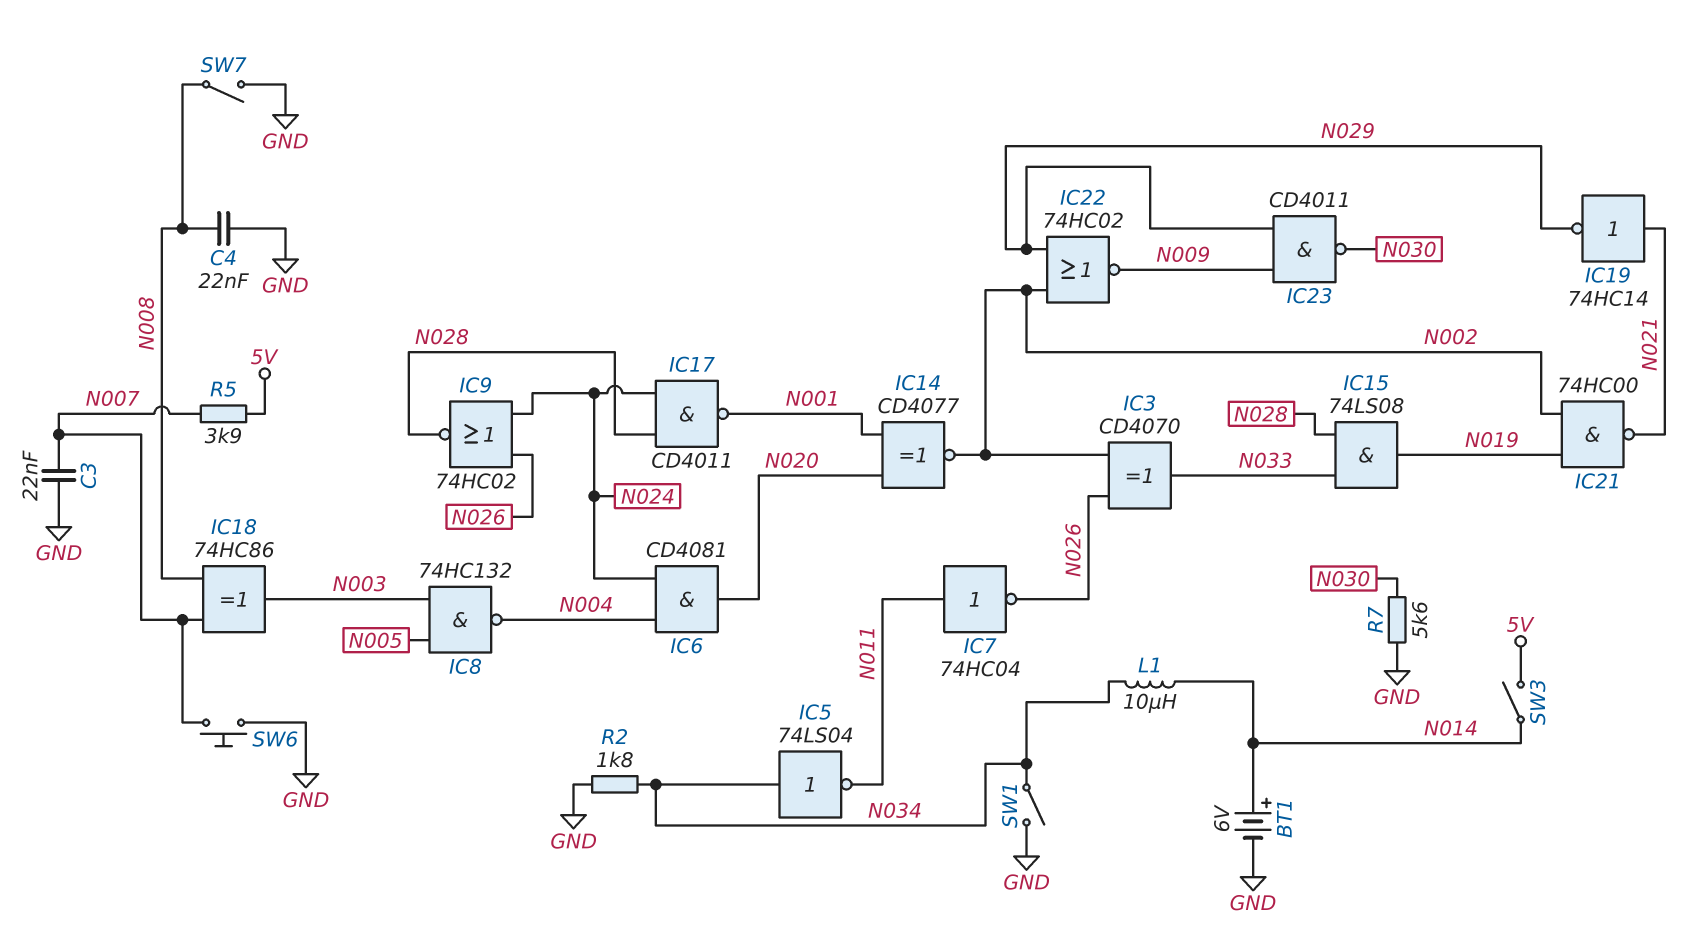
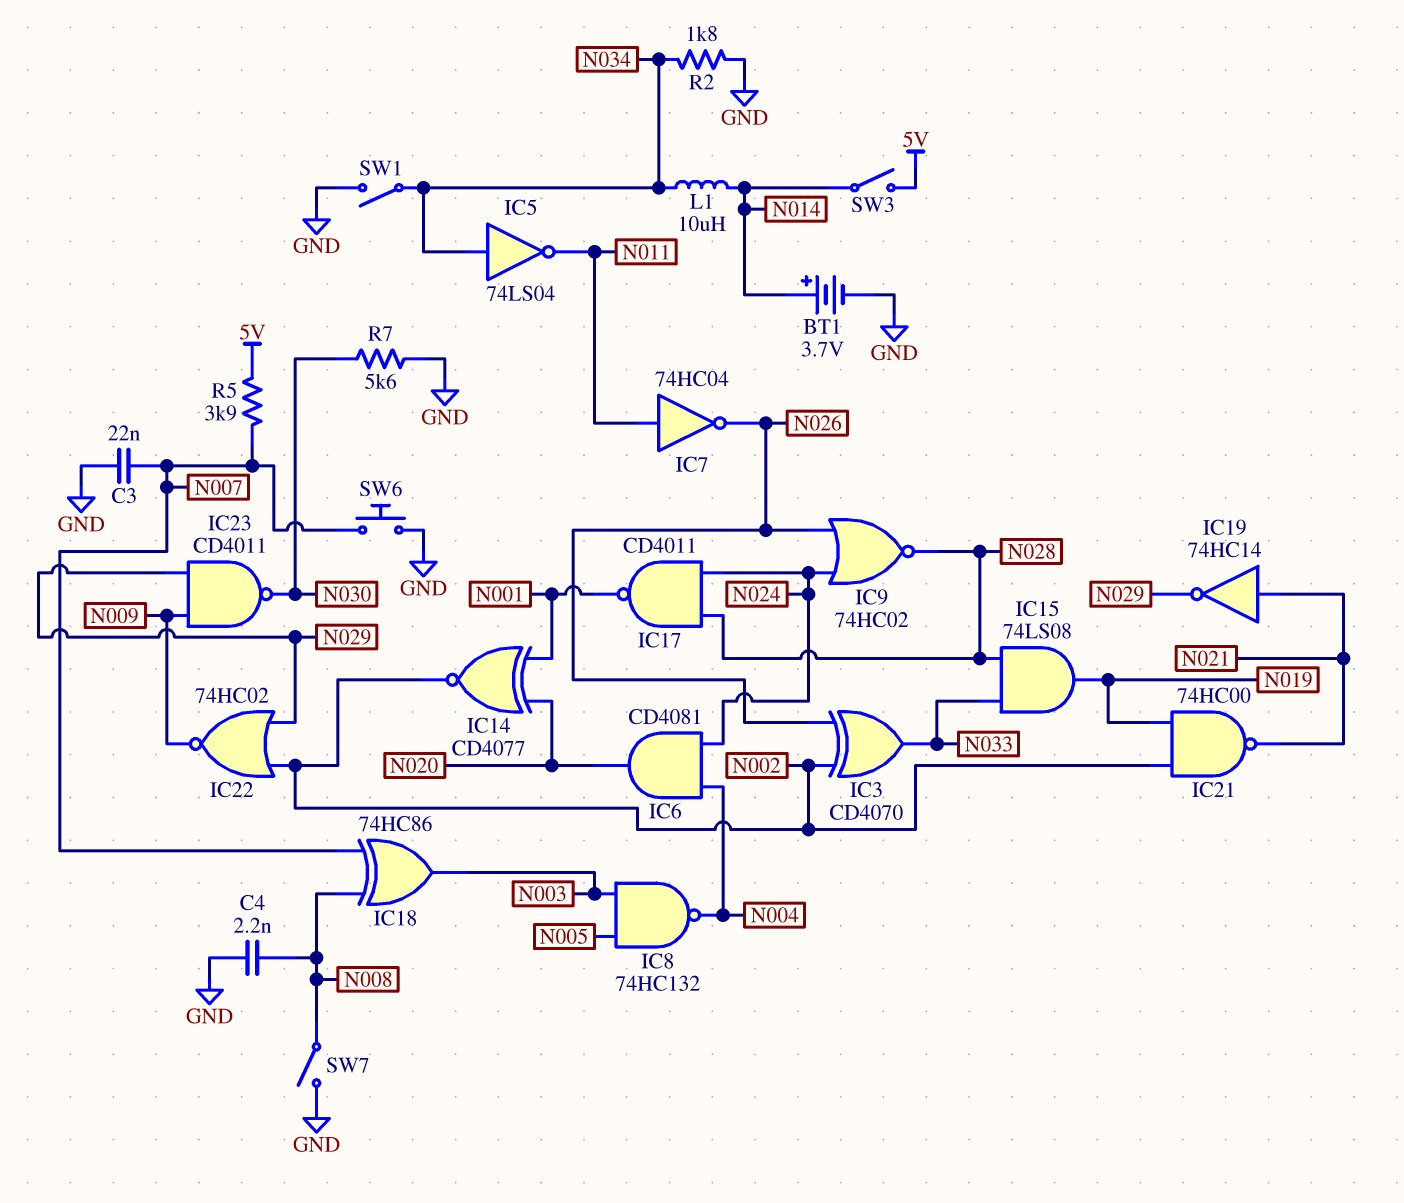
BT1: 6V (plus N014, minus GND) -> 3.7V (plus N014, minus GND)
C4: 22nF (GND, N008) -> 2.2nF (GND, N008)

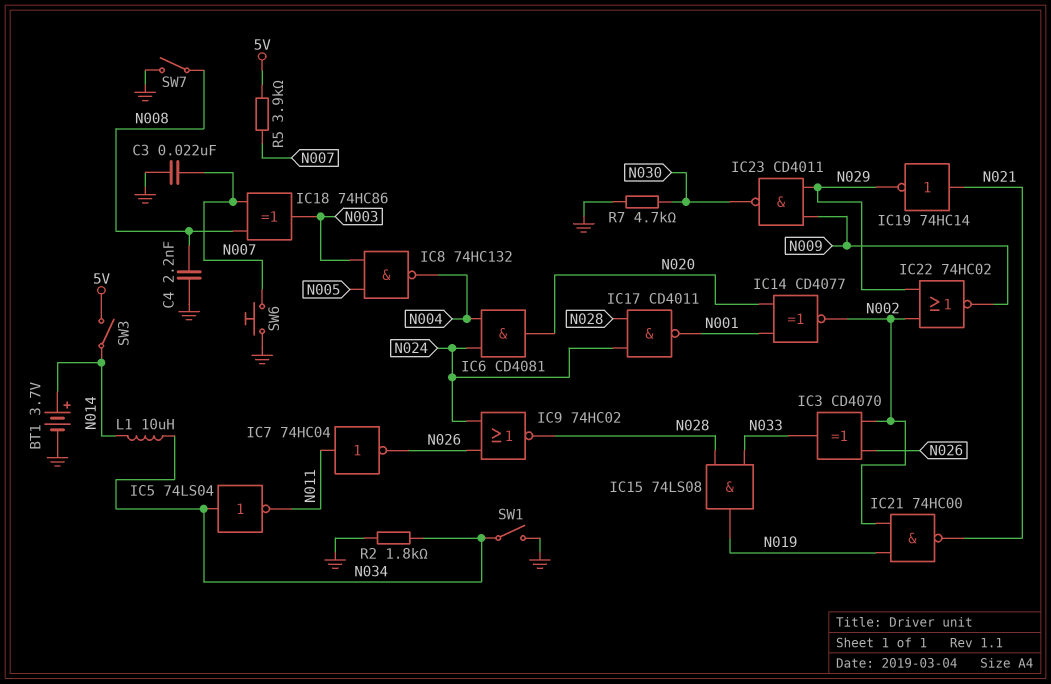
R7: 5.6k (GND, N030) -> 4.7k (GND, N030)

